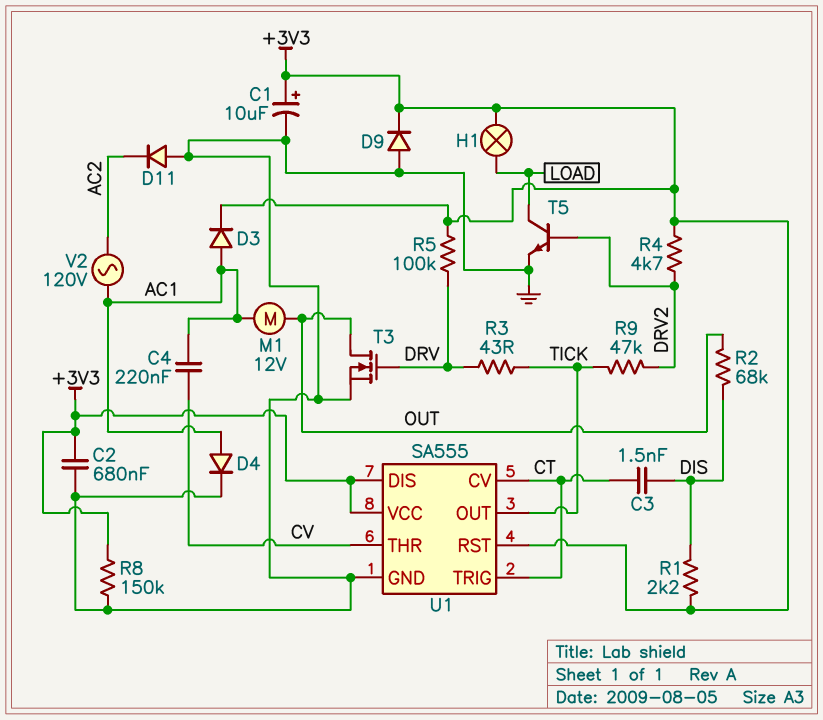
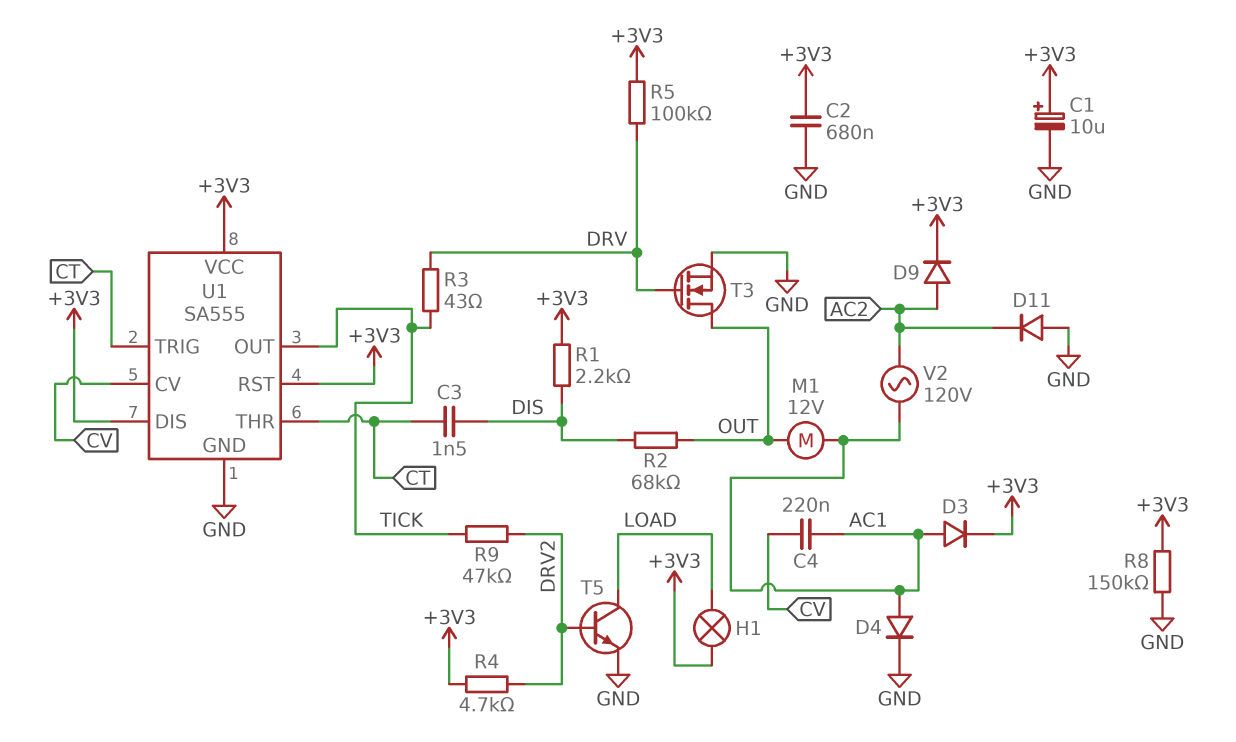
D9: diode (A GND, K +3V3) -> diode (A AC2, K +3V3)
U1 pin CV: CT -> CV
U1 pin THR: CV -> CT

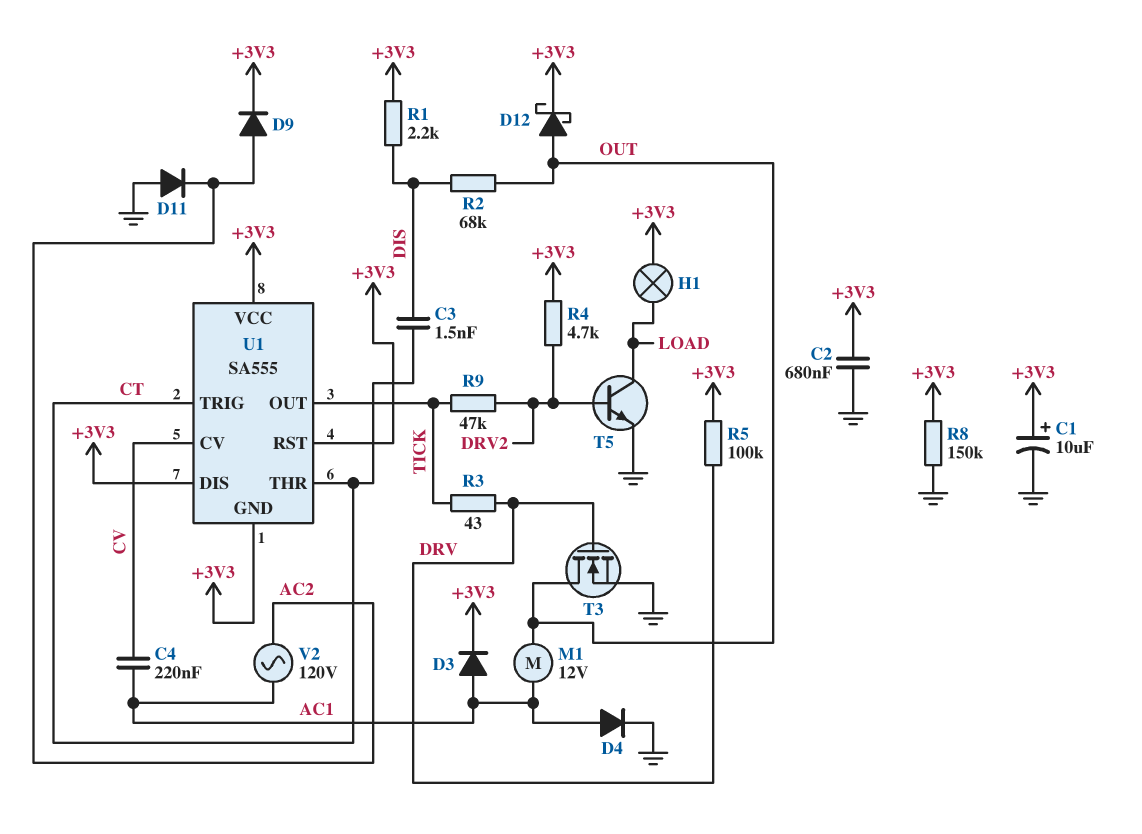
D12: none -> schottky (A OUT, K +3V3)
U1 pin GND: GND -> +3V3

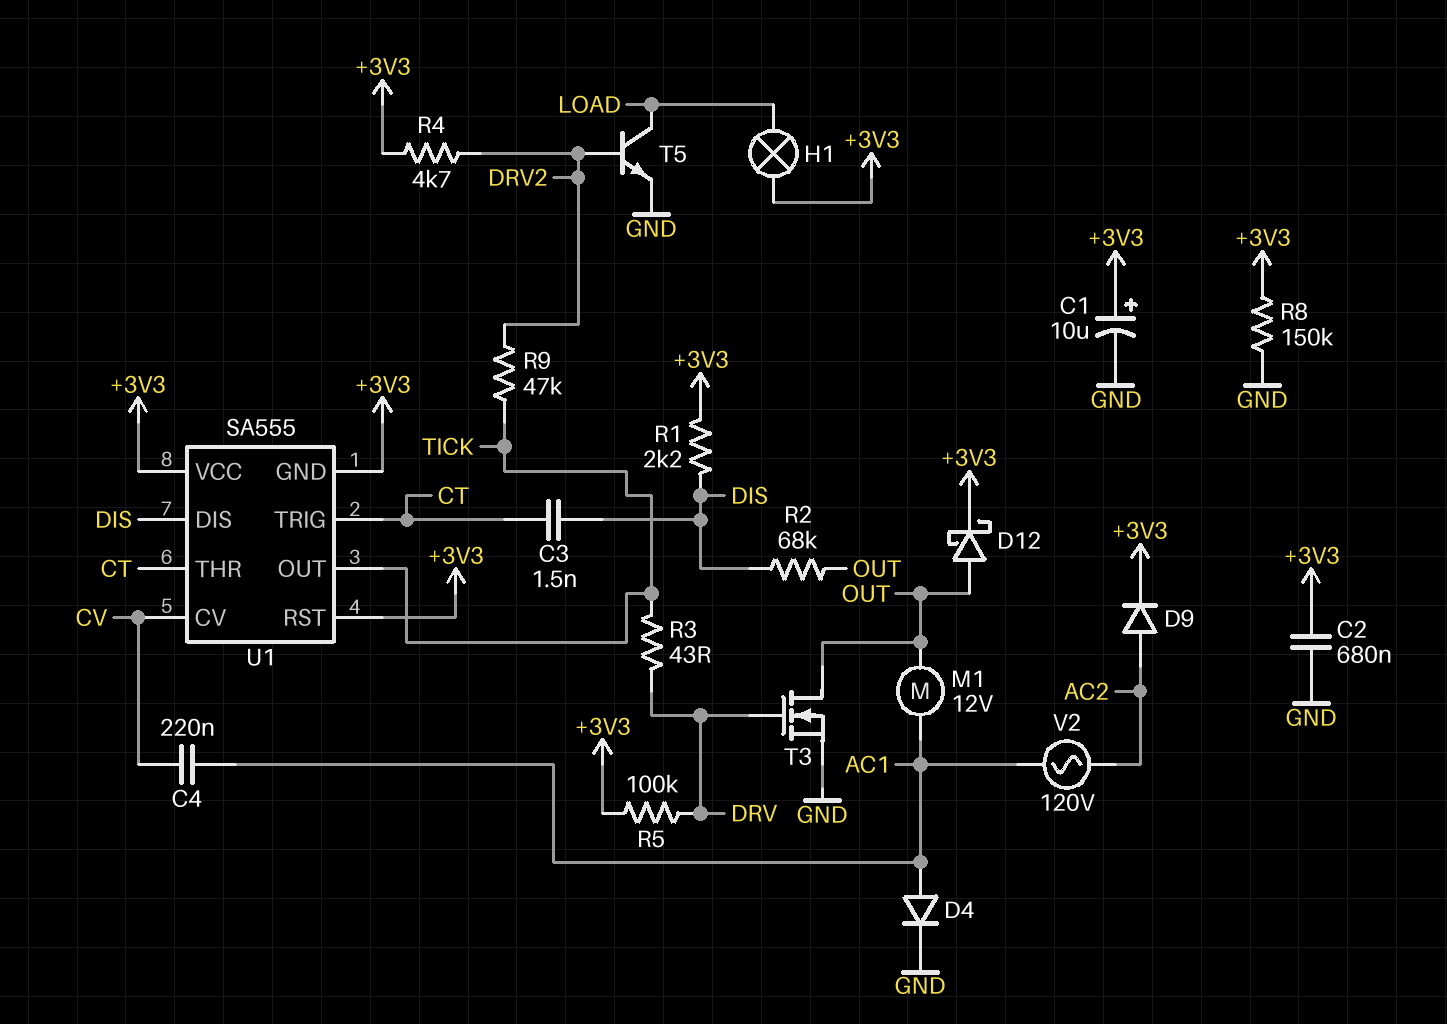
D3: diode (A AC1, K +3V3) -> none
D11: diode (A GND, K AC2) -> none
U1 pin DIS: +3V3 -> DIS

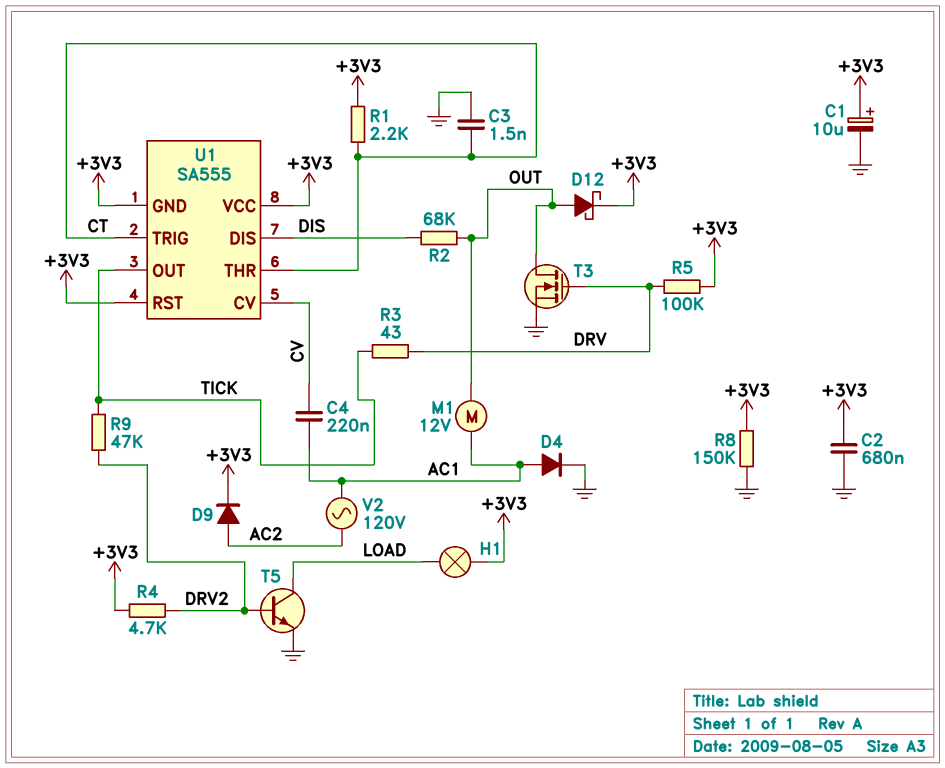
C3: 1.5nF (CT, DIS) -> 1.5nF (CT, GND)
R1: 2.2k (+3V3, DIS) -> 2.2k (+3V3, CT)

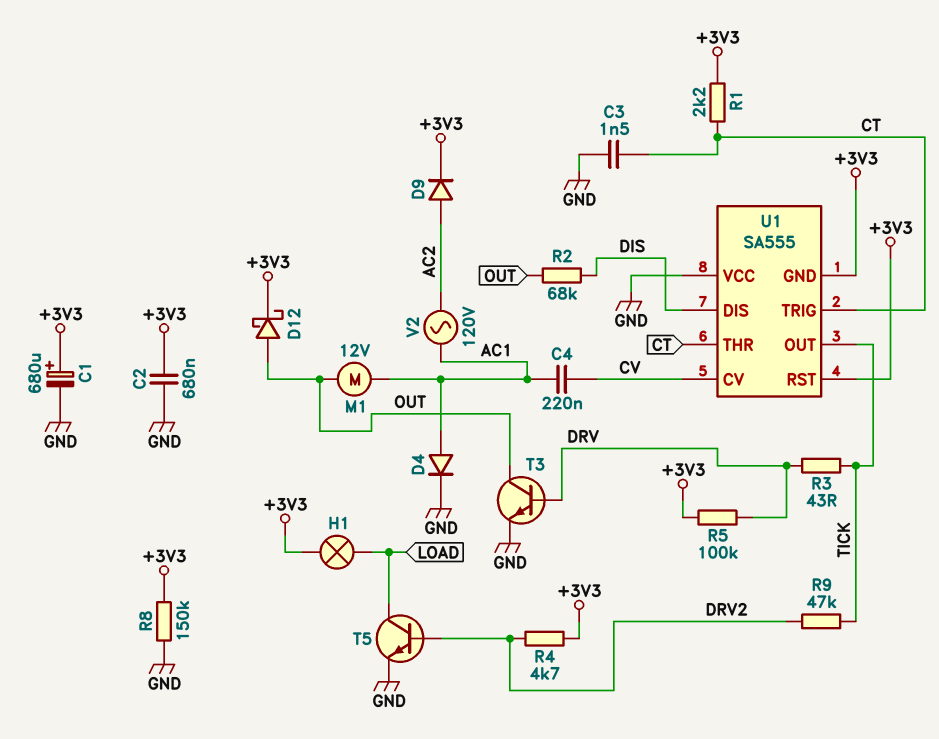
C1: 10uF (plus +3V3, minus GND) -> 680uF (plus +3V3, minus GND)
T3: NMOS (G DRV, D OUT, S GND) -> NPN (B DRV, C OUT, E GND)
U1 pin VCC: +3V3 -> GND

